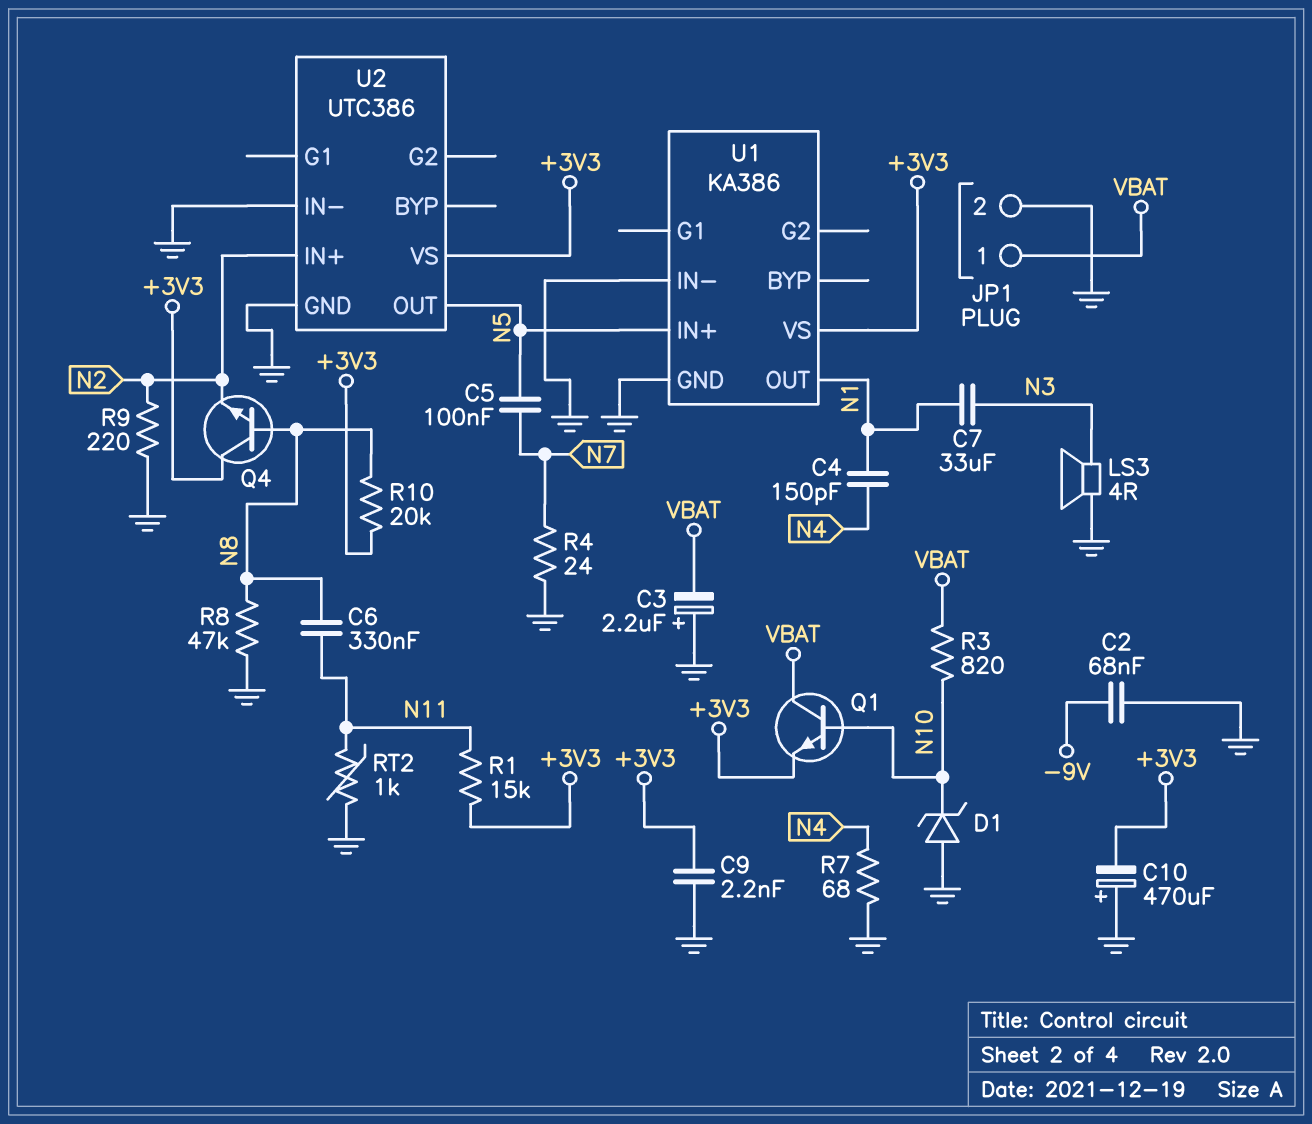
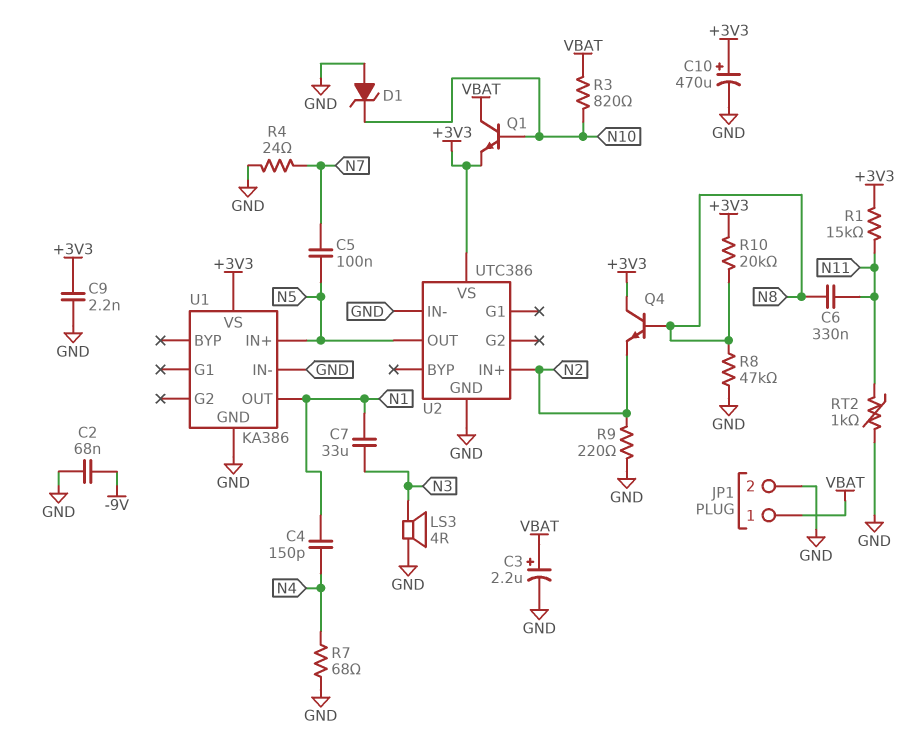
C3: 2.2uF (plus GND, minus VBAT) -> 2.2uF (plus VBAT, minus GND)
C10: 470uF (plus GND, minus +3V3) -> 470uF (plus +3V3, minus GND)

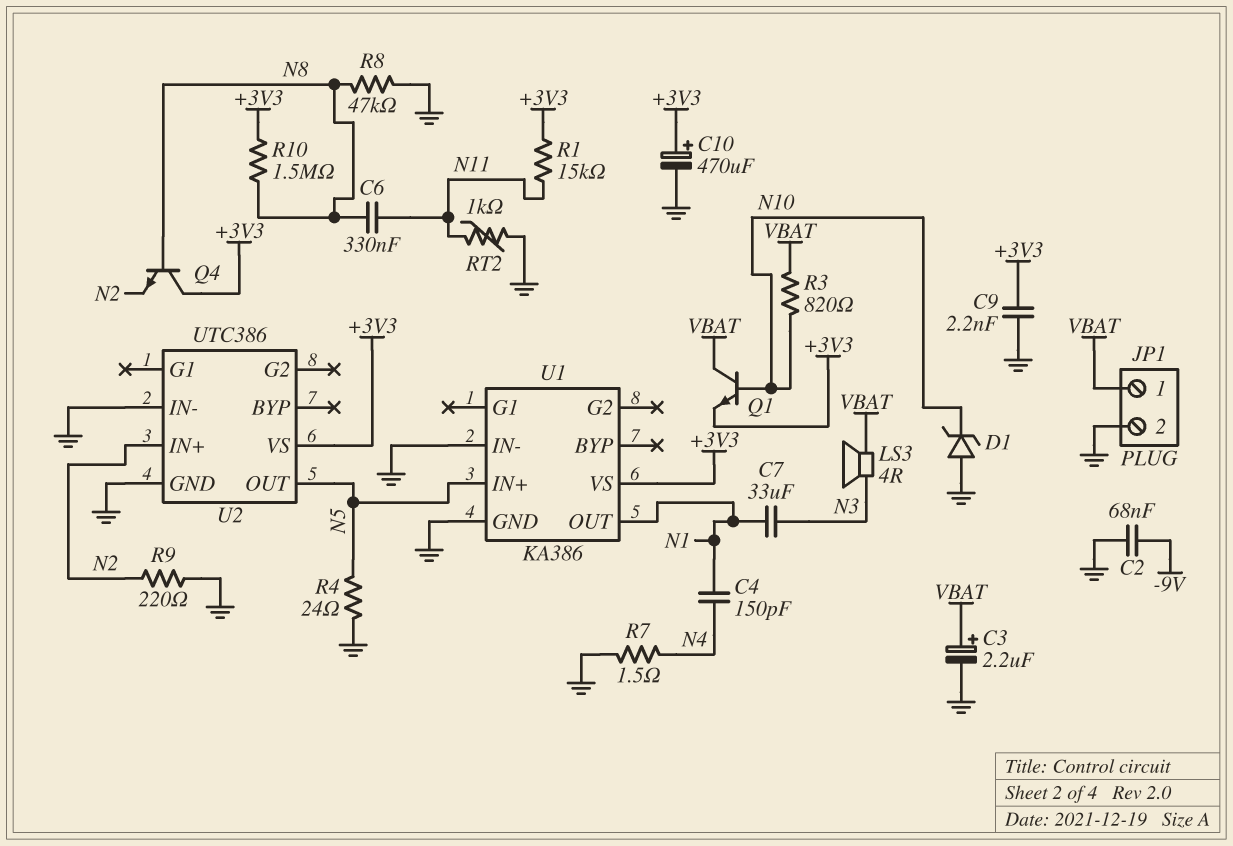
C5: 100nF (N5, N7) -> none
LS3: speaker 4R (GND, N3) -> speaker 4R (N3, VBAT)
R4: 24 (GND, N7) -> 24 (GND, N5)
R7: 68 (GND, N4) -> 1.5 (GND, N4)
R10: 20k (+3V3, N8) -> 1.5M (+3V3, N8)

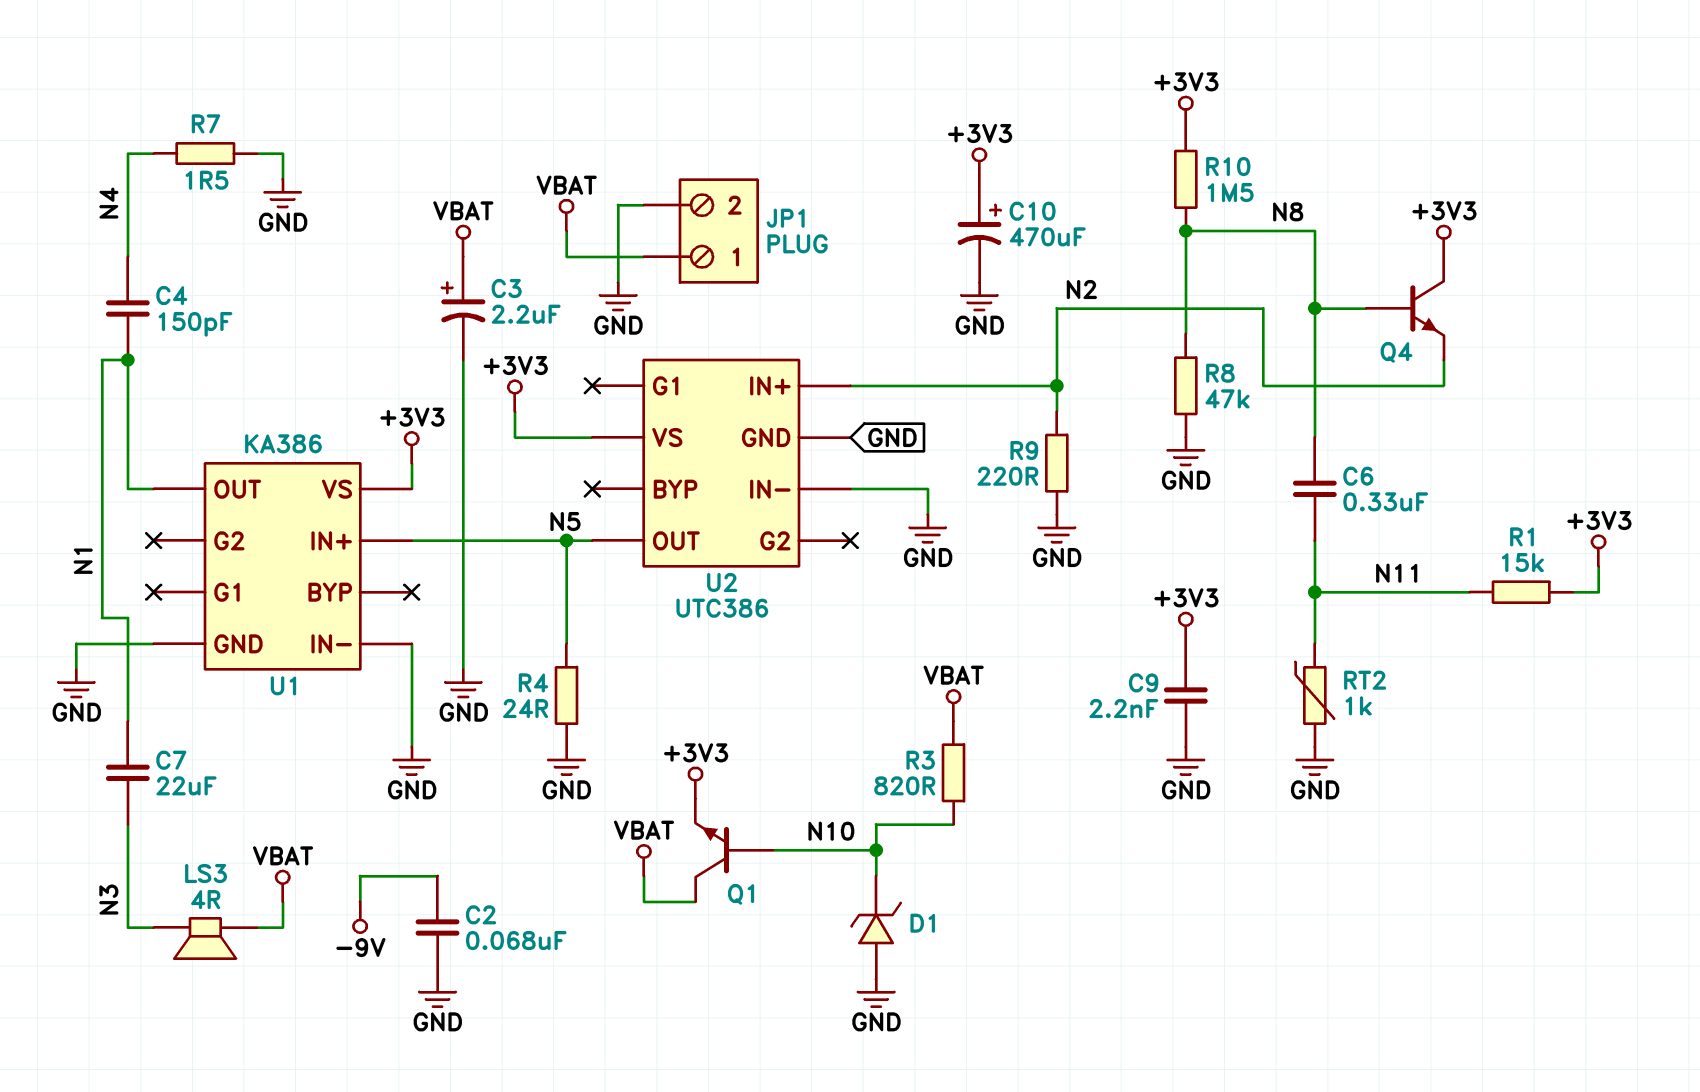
C7: 33uF (N1, N3) -> 22uF (N1, N3)

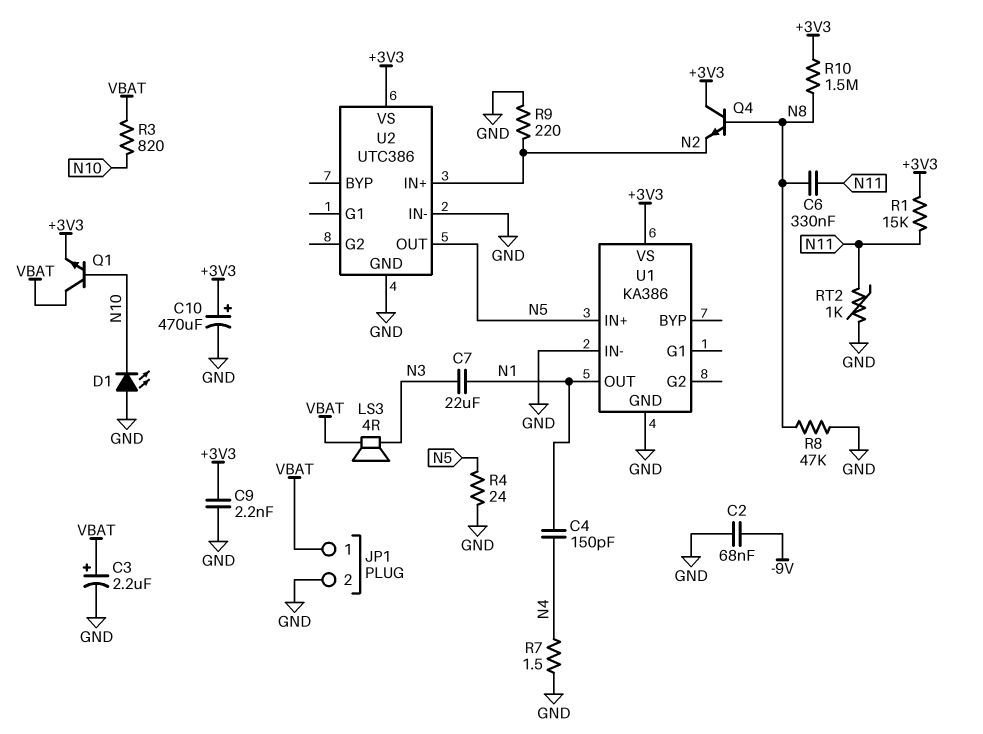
D1: zener (A GND, K N10) -> LED (A GND, K N10)

